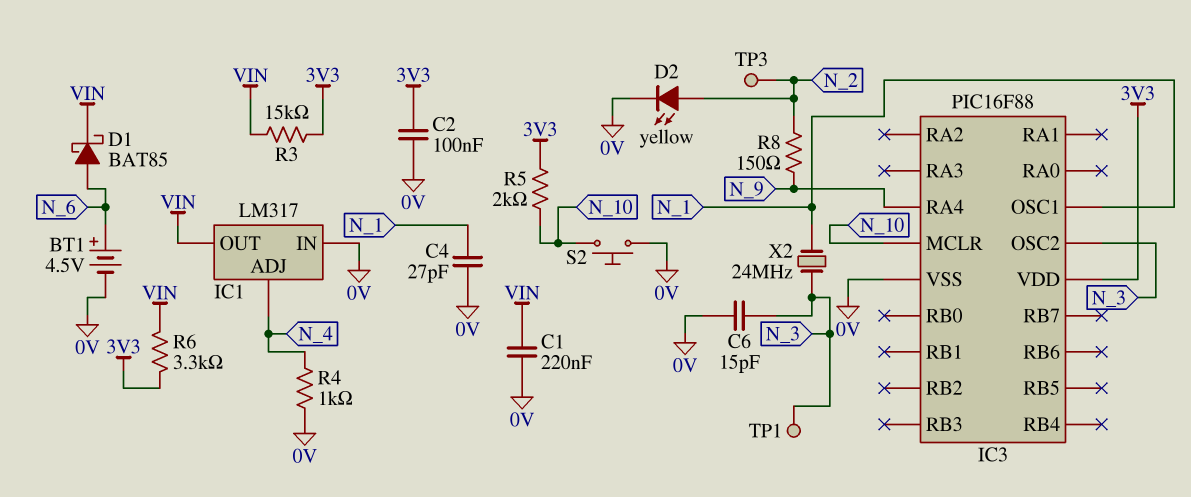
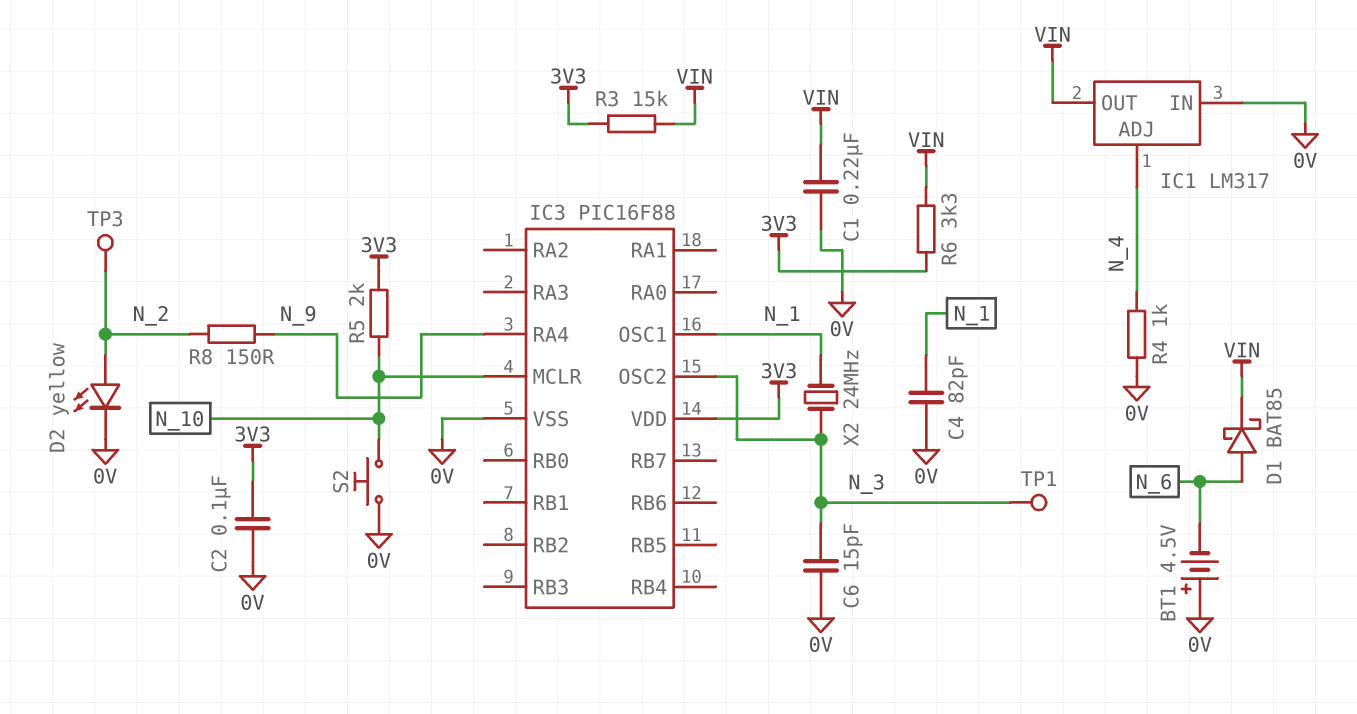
BT1: 4.5V (plus N_6, minus 0V) -> 4.5V (plus 0V, minus N_6)
C4: 27pF (0V, N_1) -> 82pF (0V, N_1)

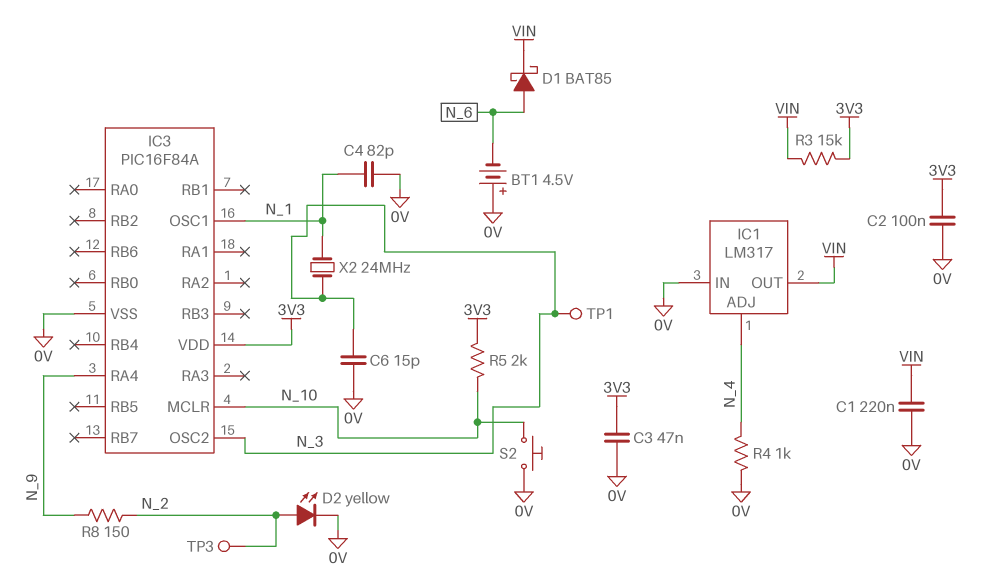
C3: none -> 47nF (0V, 3V3)
IC3: PIC16F88 -> PIC16F84A
R6: 3.3k (3V3, VIN) -> none

